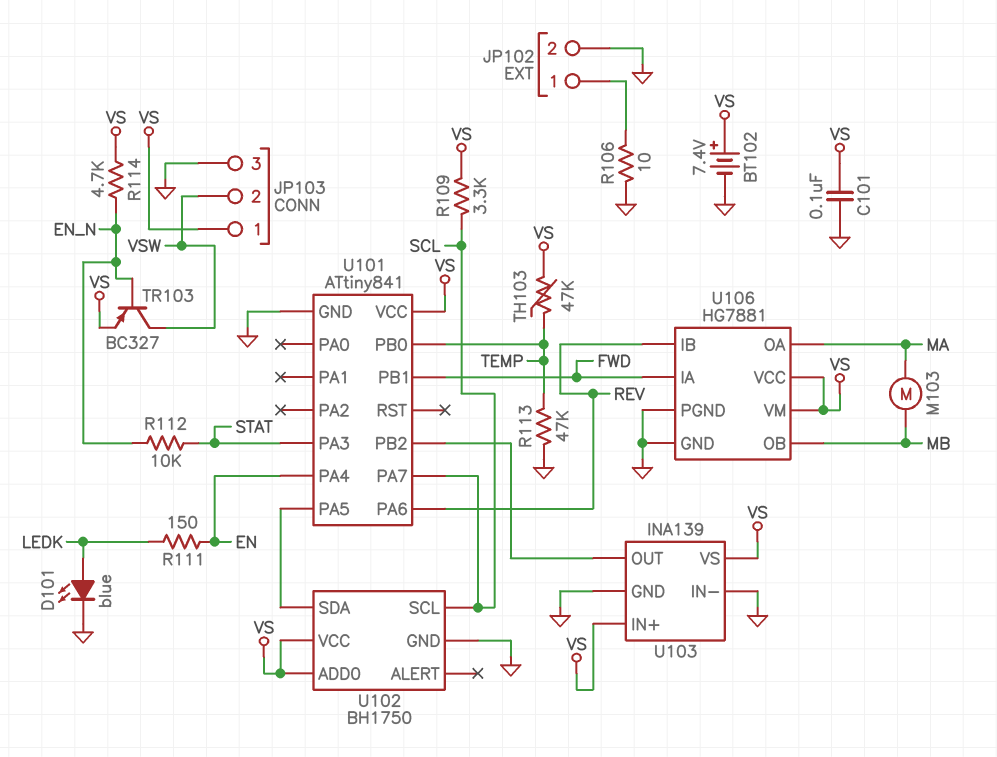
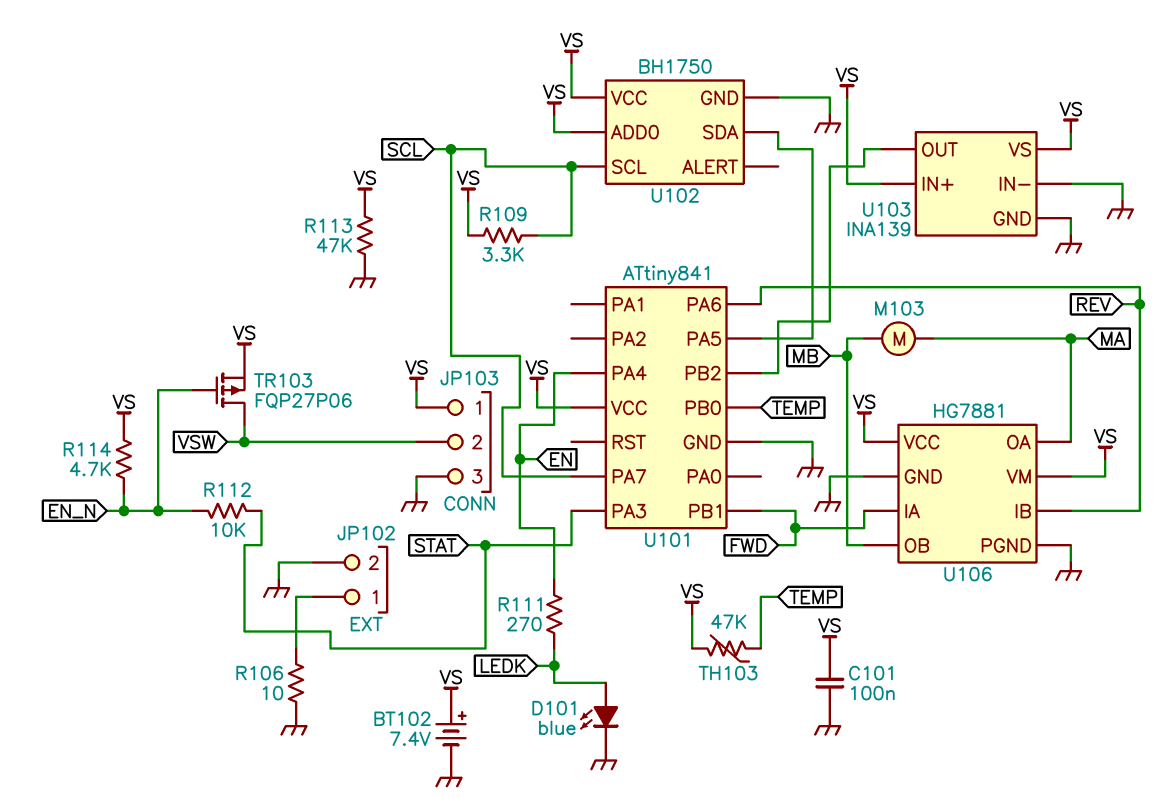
R111: 150 (EN, LEDK) -> 270 (EN, LEDK)
R113: 47k (GND, TEMP) -> 47k (GND, VS)
TR103: PNP BC327 (B EN_N, C VSW, E VS) -> PMOS FQP27P06 (G EN_N, D VSW, S VS)

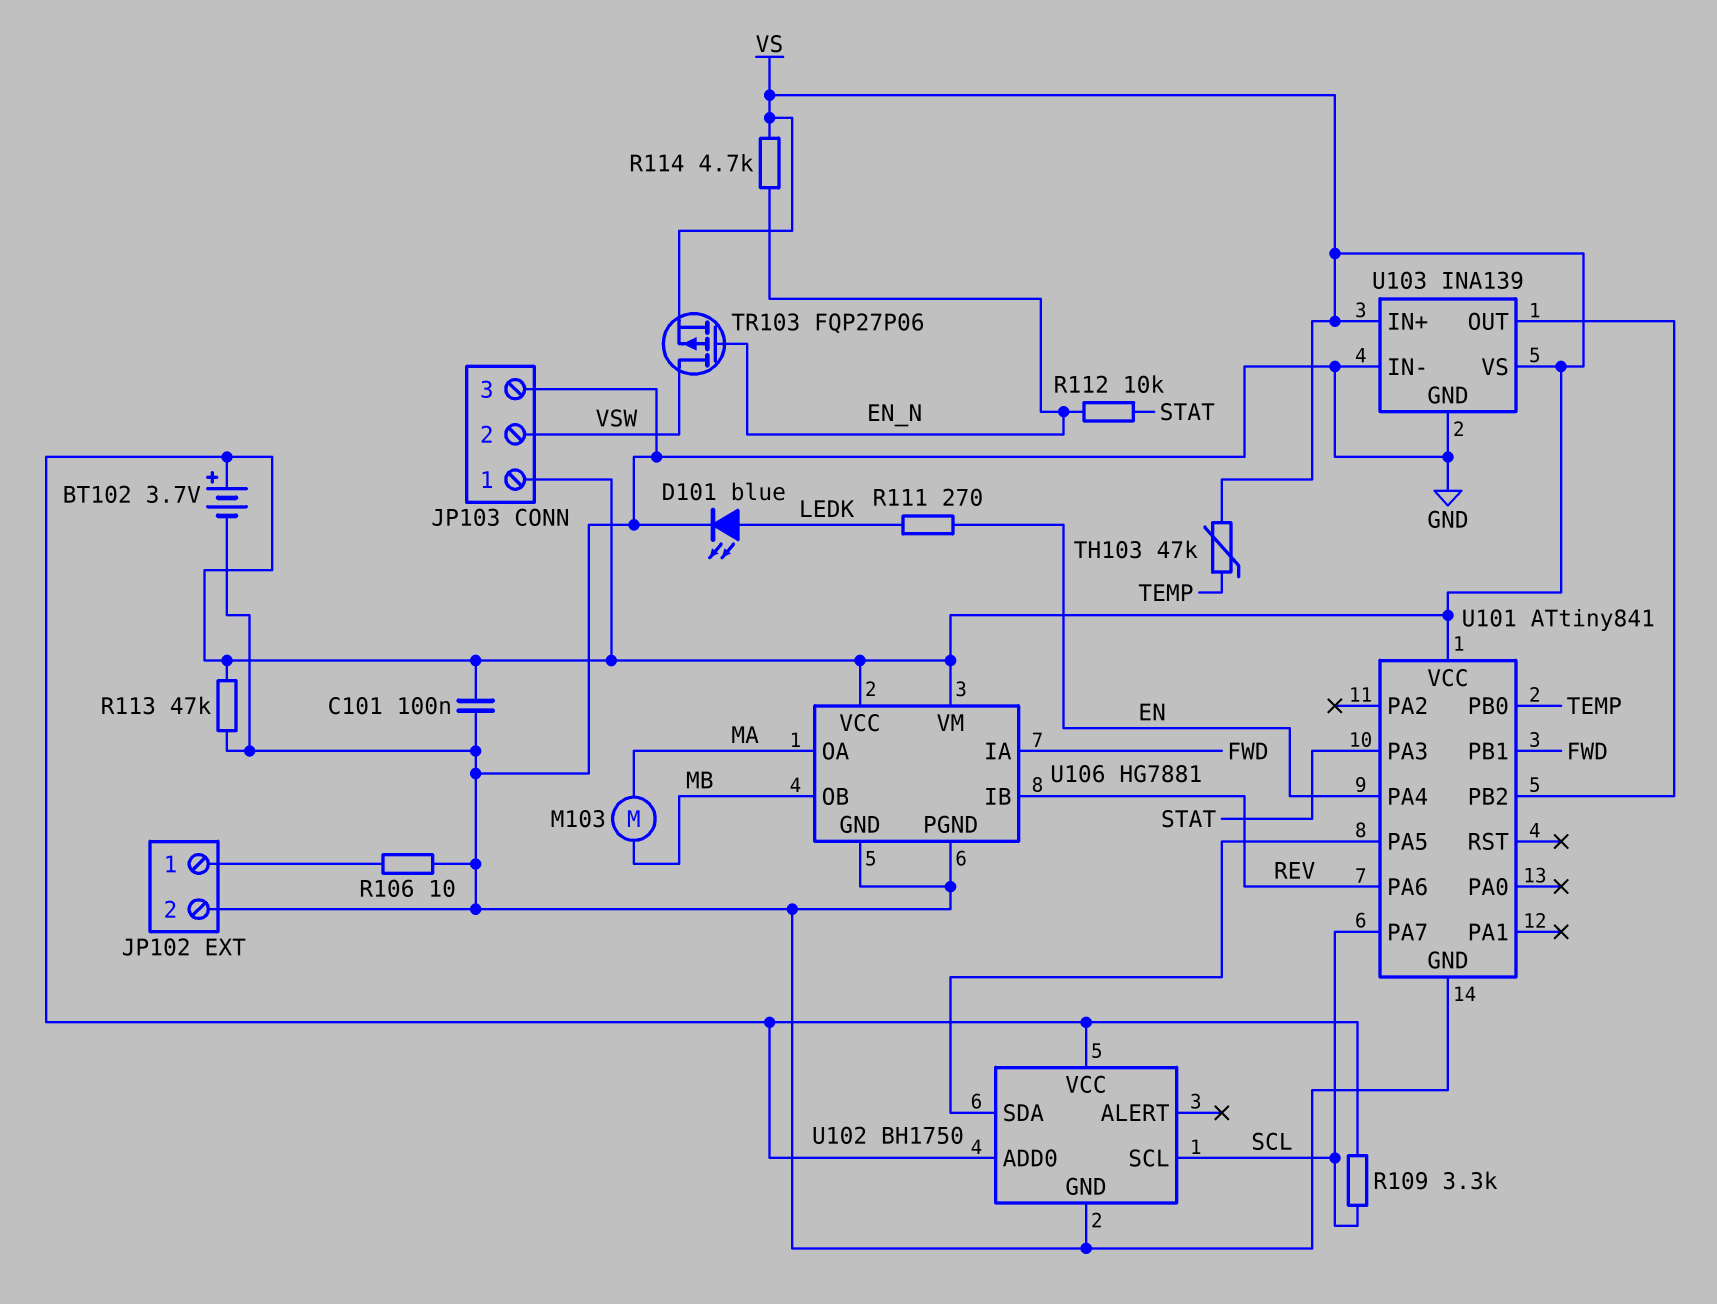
BT102: 7.4V (plus VS, minus GND) -> 3.7V (plus VS, minus GND)

